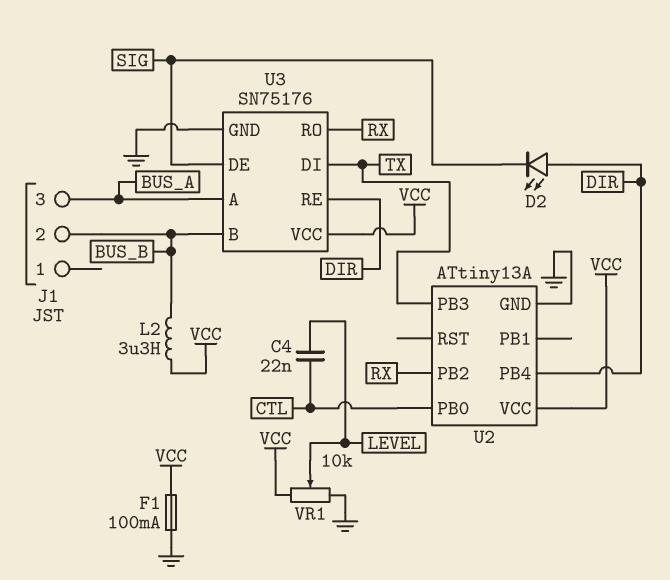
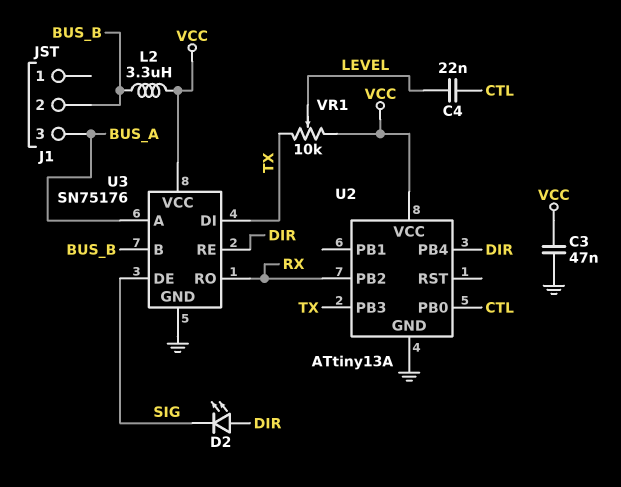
C3: none -> 47nF (GND, VCC)
F1: 100mA (GND, VCC) -> none
VR1: 10k (GND, VCC, wiper LEVEL) -> 10k (TX, VCC, wiper LEVEL)

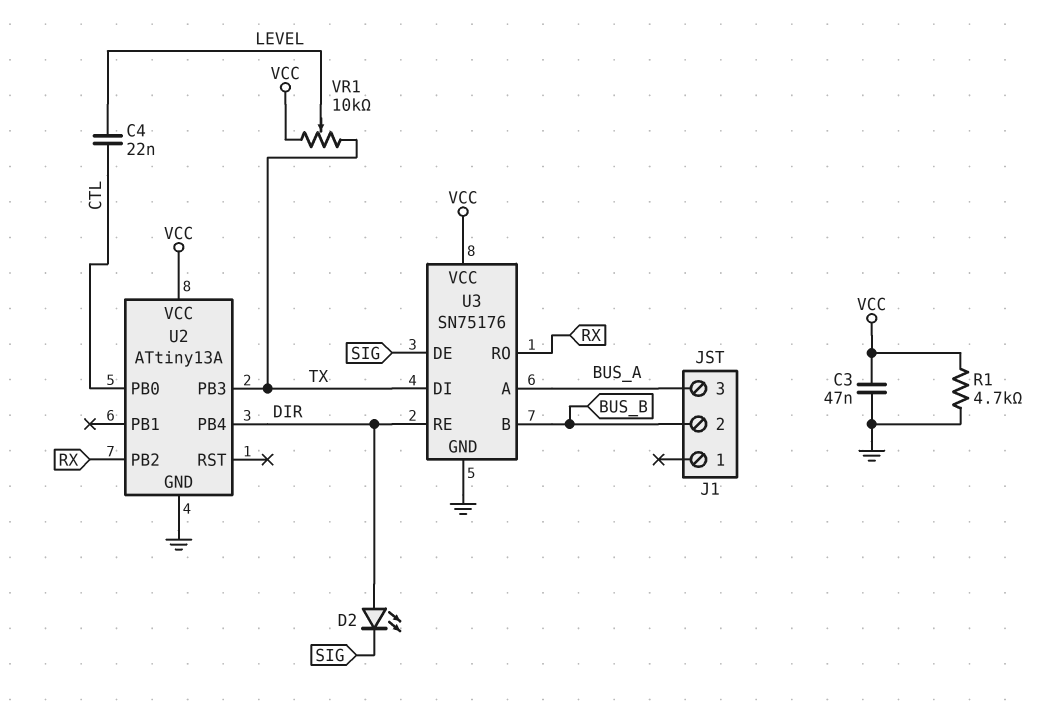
L2: 3.3uH (BUS_B, VCC) -> none
R1: none -> 4.7k (GND, VCC)

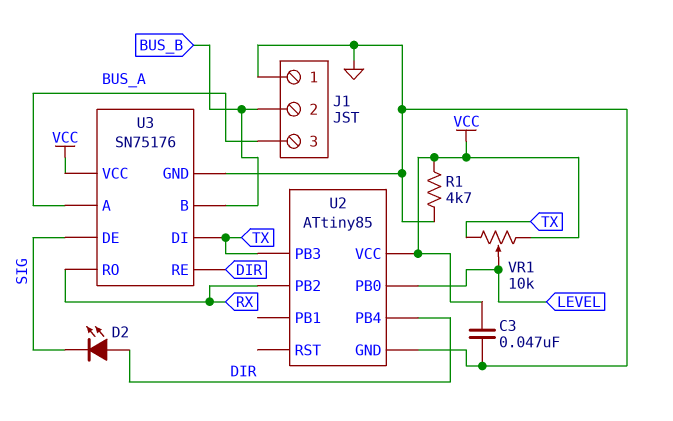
C4: 22nF (CTL, LEVEL) -> none
J1 pin 1: none -> GND
U2: ATtiny13A -> ATtiny85
U2 pin PB0: CTL -> LEVEL

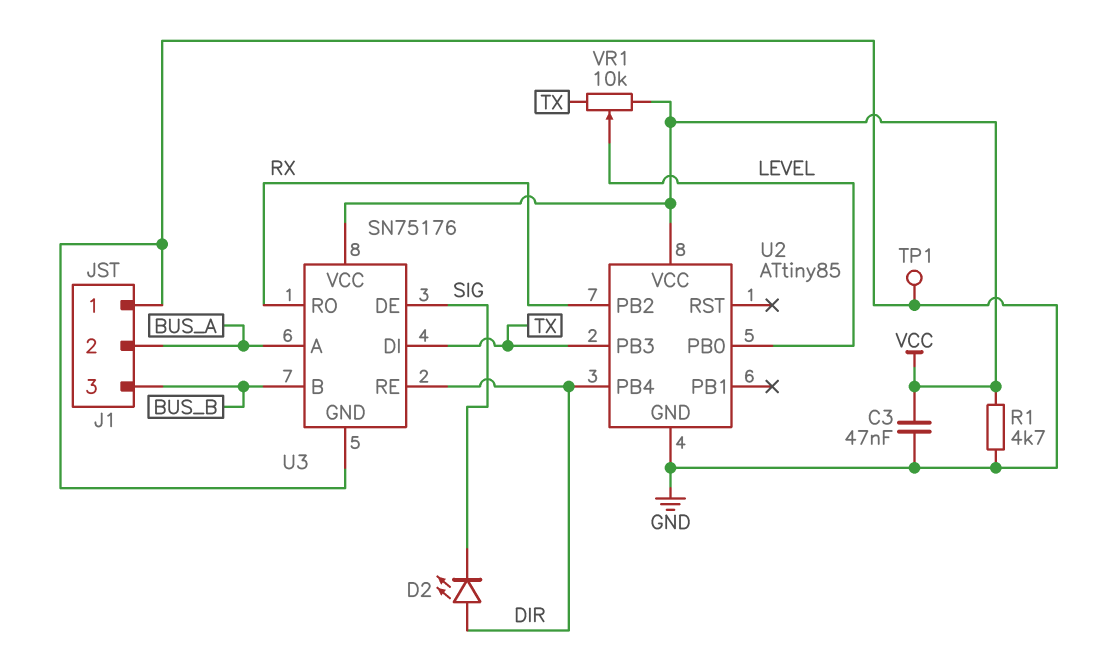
J1 pin 2: BUS_B -> BUS_A
J1 pin 3: BUS_A -> BUS_B
TP1: none -> test point (GND)

